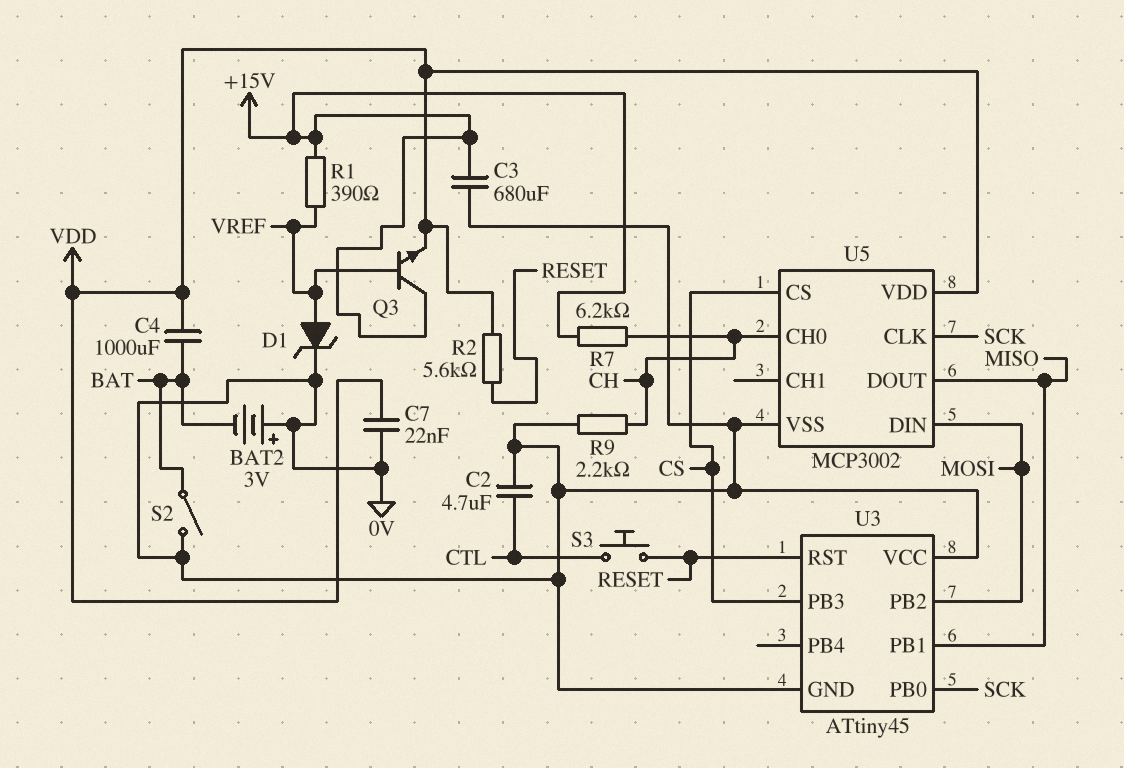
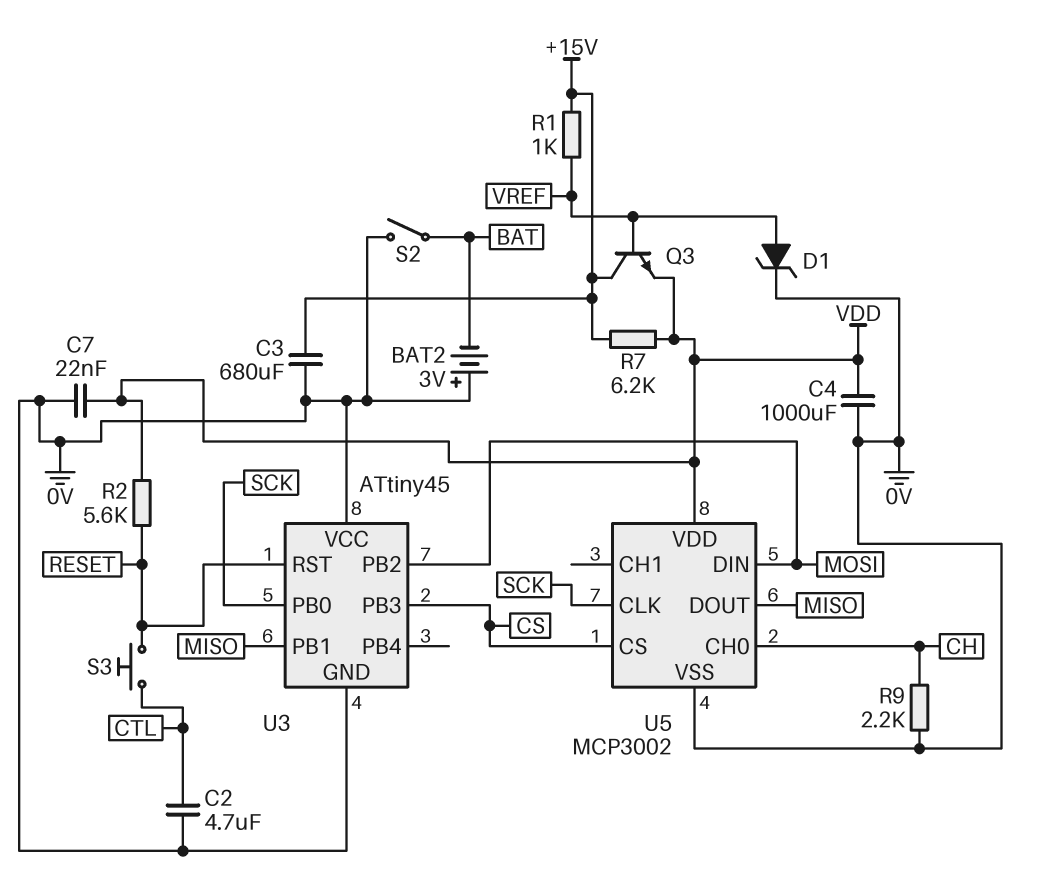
C4: 1000uF (BAT, VDD) -> 1000uF (0V, VDD)
R1: 390 (+15V, VREF) -> 1k (+15V, VREF)
R7: 6.2k (+15V, CH) -> 6.2k (+15V, VDD)

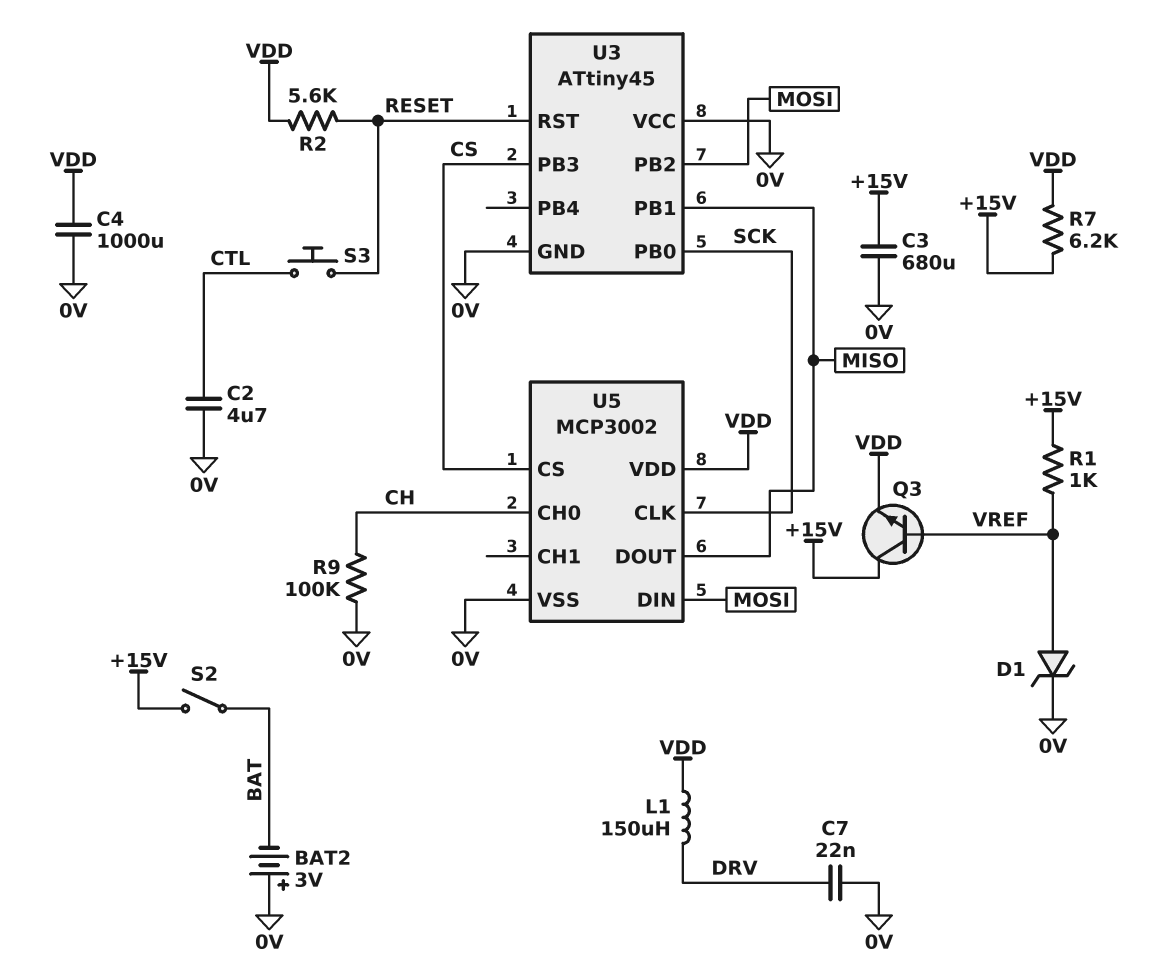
C7: 22nF (0V, VDD) -> 22nF (0V, DRV)
L1: none -> 150uH (DRV, VDD)
R9: 2.2k (0V, CH) -> 100k (0V, CH)
S2: switch (0V, BAT) -> switch (+15V, BAT)

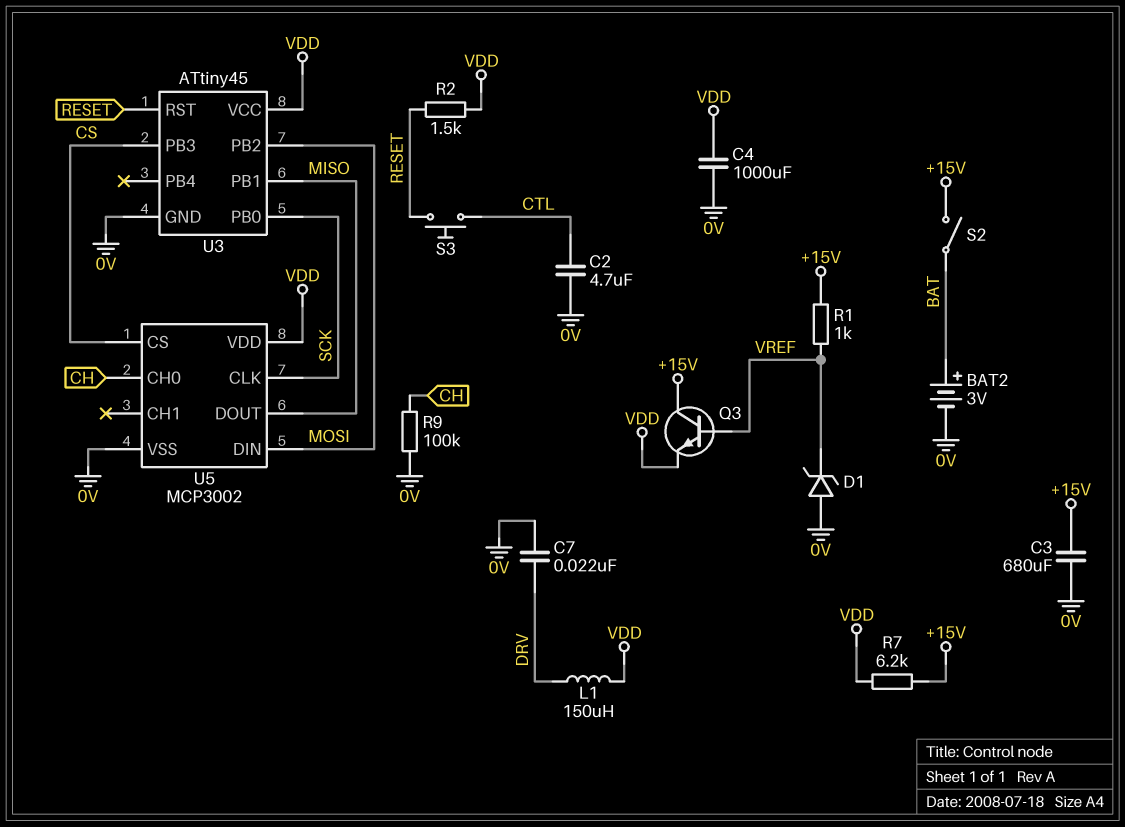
BAT2: 3V (plus 0V, minus BAT) -> 3V (plus BAT, minus 0V)
D1: zener (A VREF, K 0V) -> zener (A 0V, K VREF)
R2: 5.6k (RESET, VDD) -> 1.5k (RESET, VDD)
U3 pin VCC: 0V -> VDD

